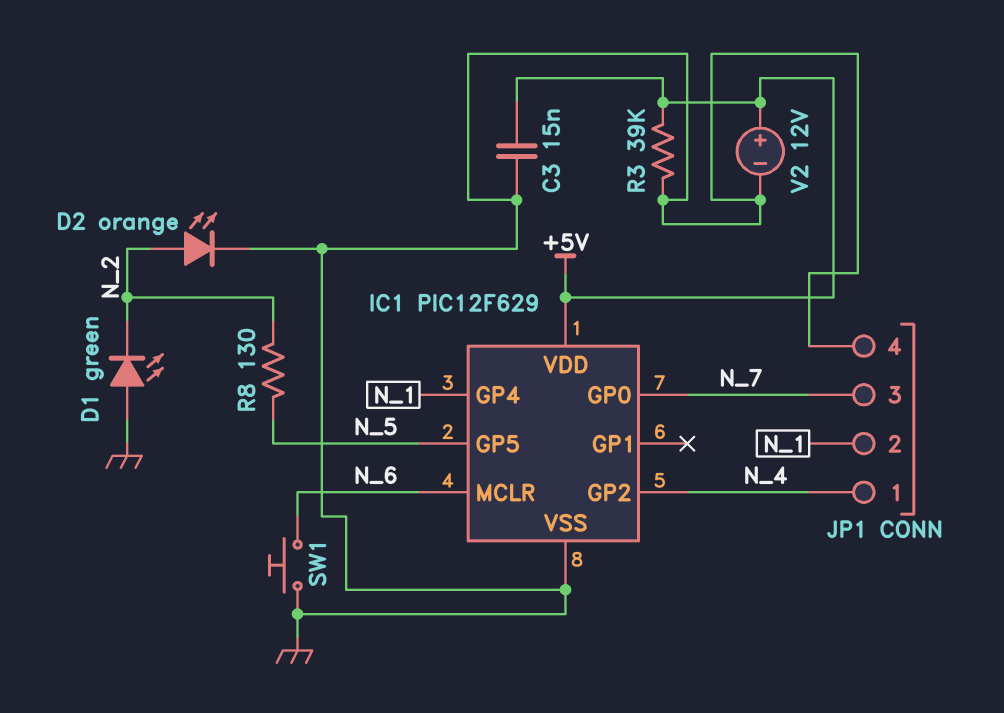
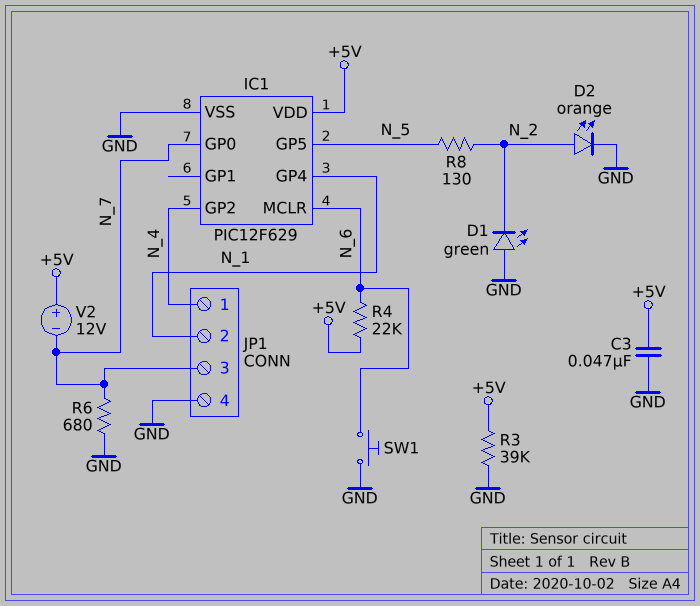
C3: 15nF (+5V, GND) -> 47nF (+5V, GND)
R4: none -> 22k (+5V, N_6)
R6: none -> 680 (GND, N_7)
V2: 12V (plus +5V, minus GND) -> 12V (plus +5V, minus N_7)

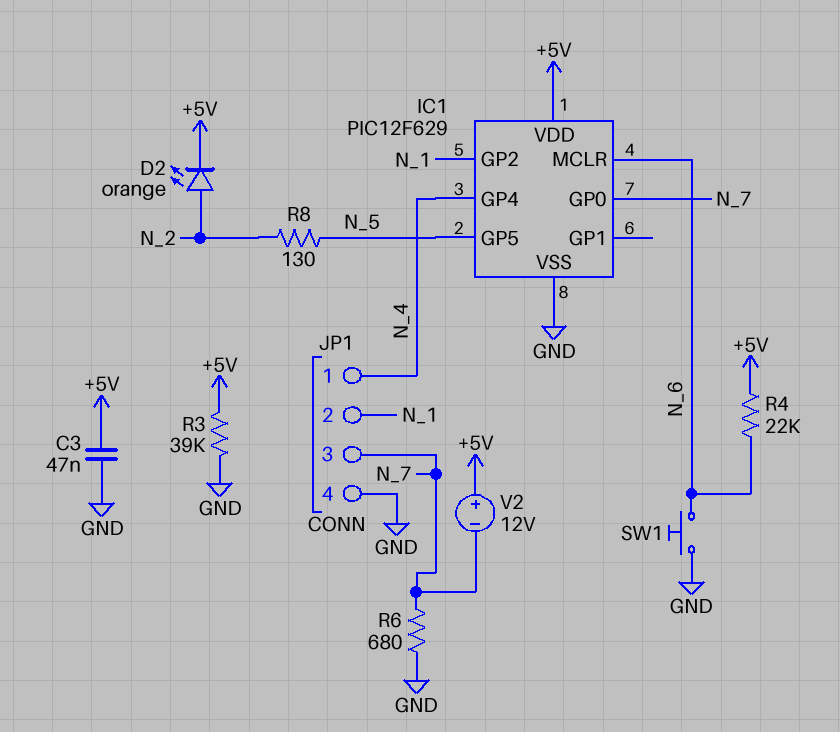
D1: LED green (A GND, K N_2) -> none
D2: LED orange (A N_2, K GND) -> LED orange (A N_2, K +5V)
IC1 pin GP2: N_4 -> N_1
IC1 pin GP4: N_1 -> N_4

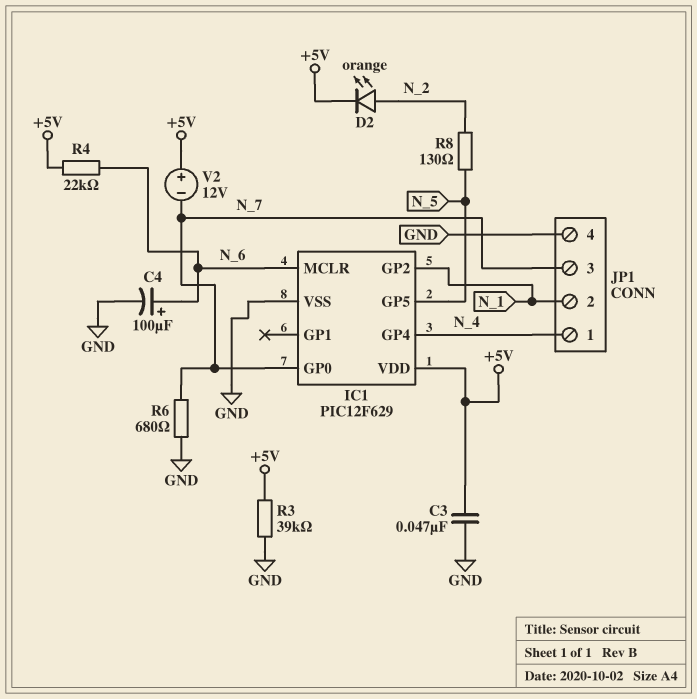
C4: none -> 100uF (plus N_6, minus GND)
SW1: button (GND, N_6) -> none

